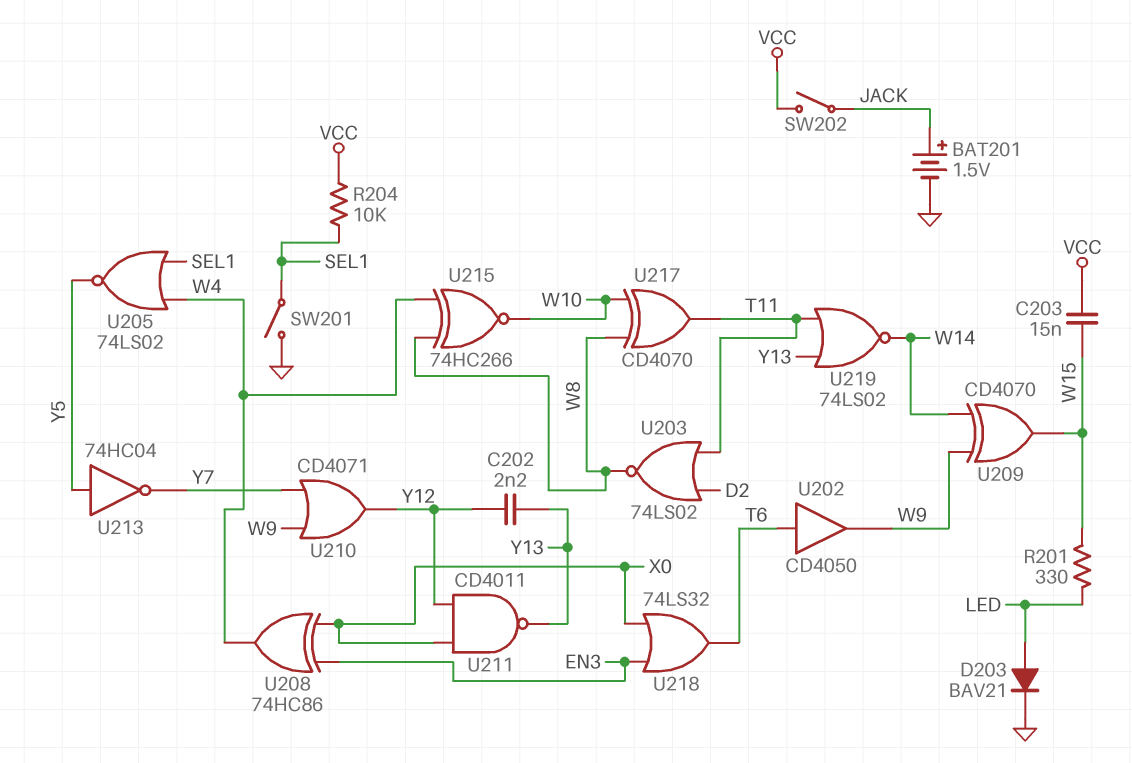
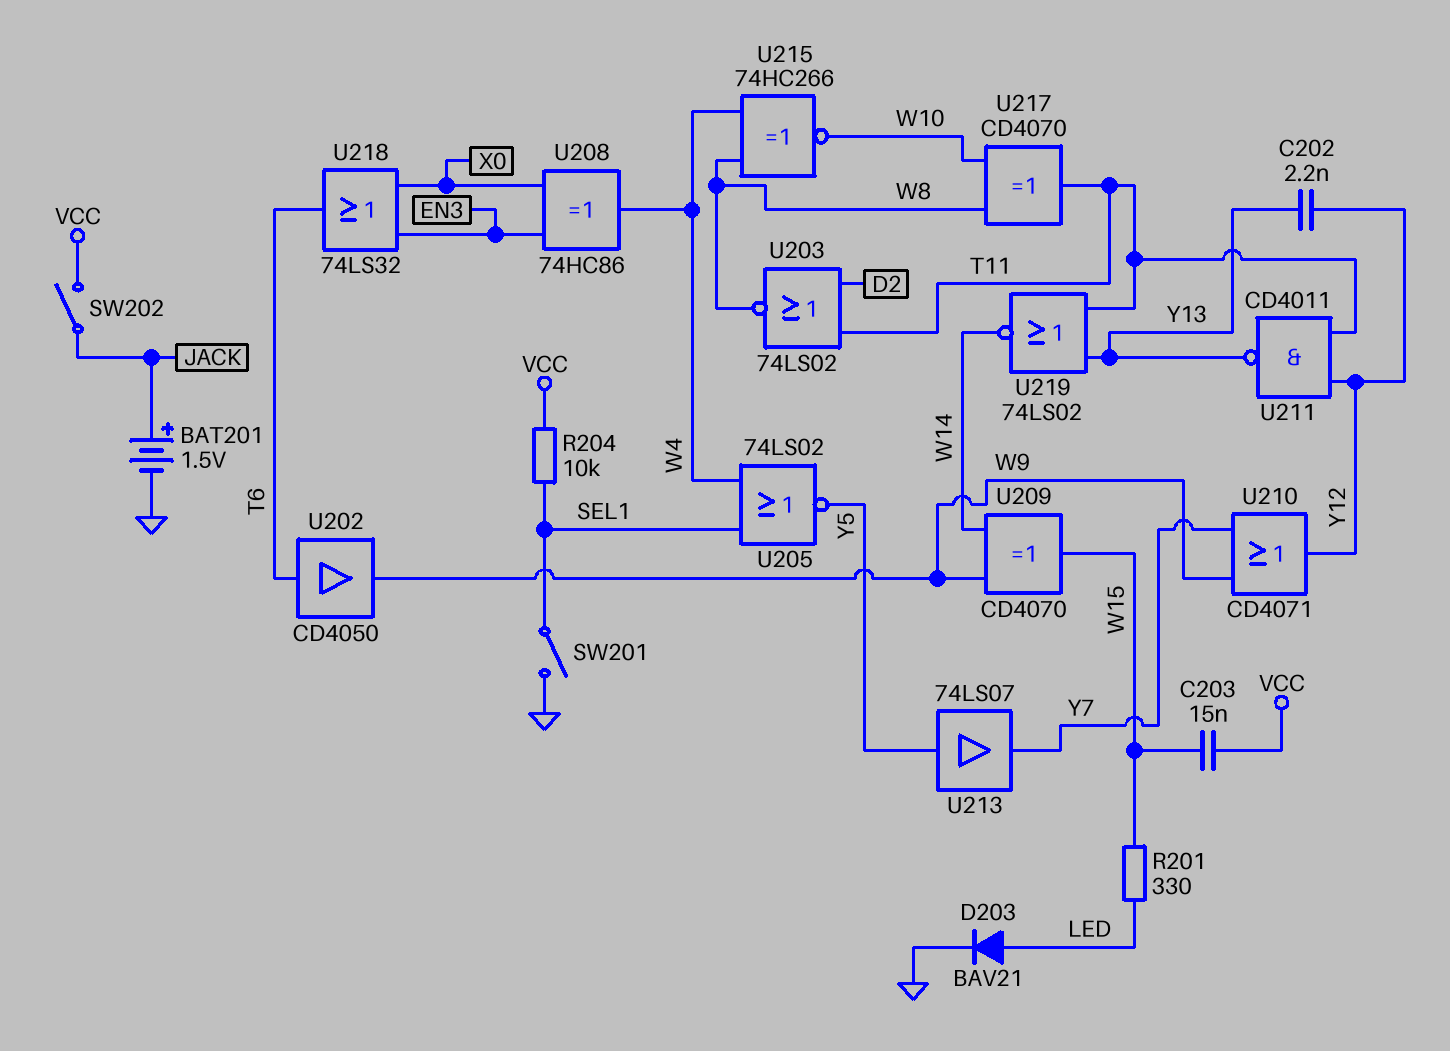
U211: NAND CD4011 (in X0, in Y12, out Y13) -> NAND CD4011 (in T11, in Y12, out Y13)
U213: NOT 74HC04 (in Y5, out Y7) -> buffer 74LS07 (in Y5, out Y7)

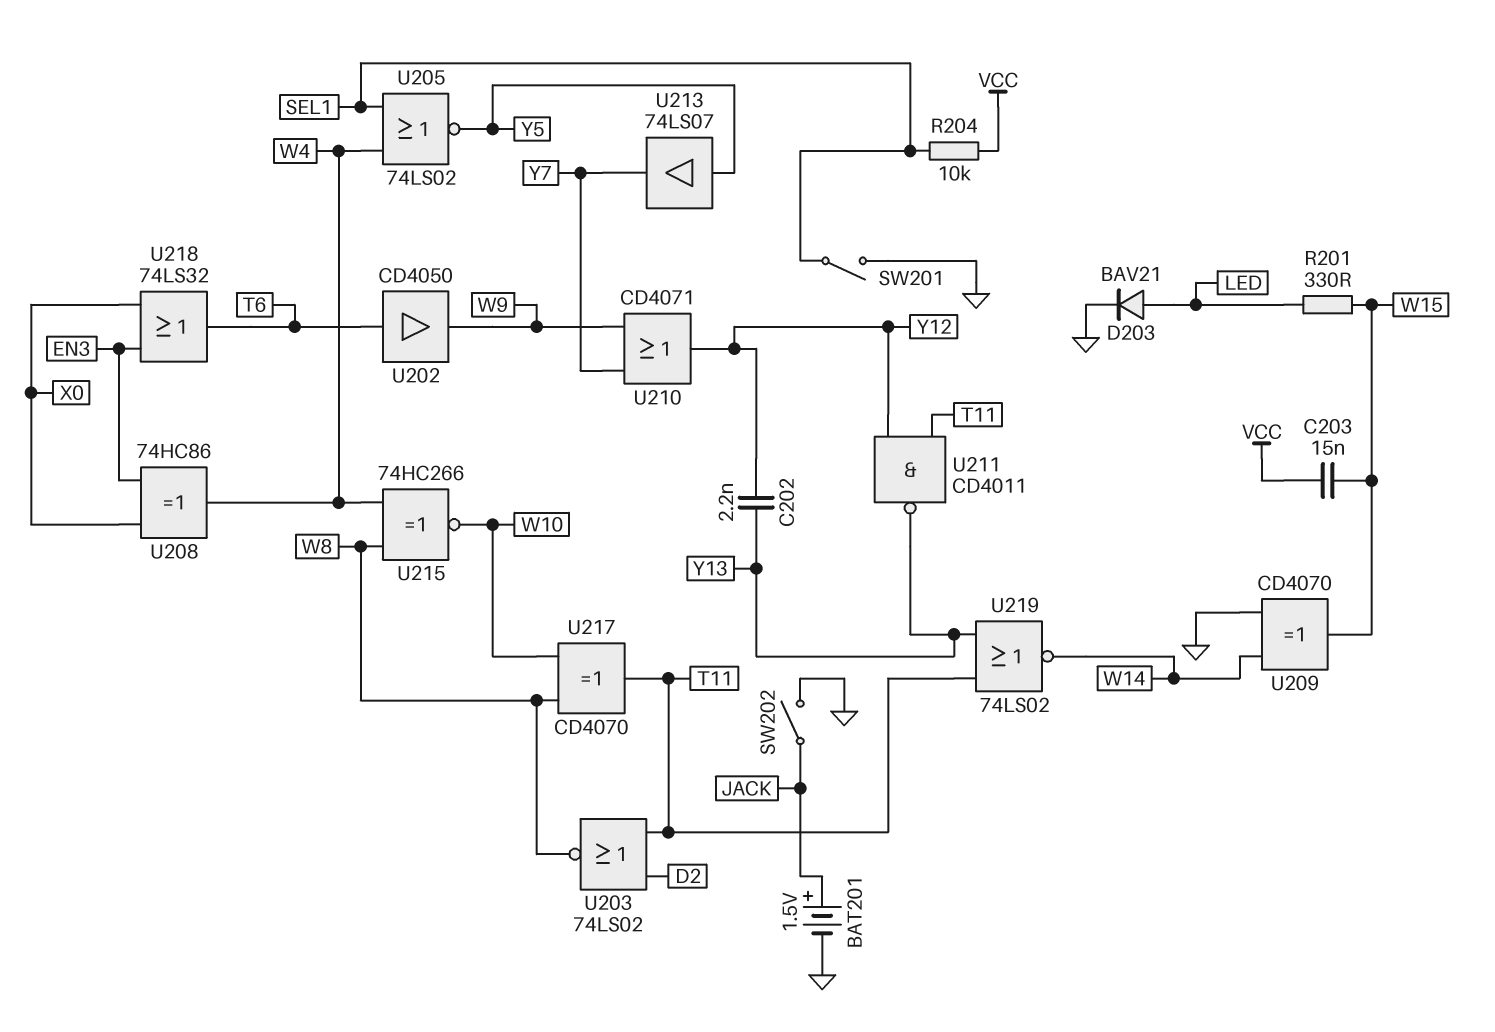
SW202: switch (JACK, VCC) -> switch (GND, JACK)
U209: XOR CD4070 (in W9, in W14, out W15) -> XOR CD4070 (in GND, in W14, out W15)

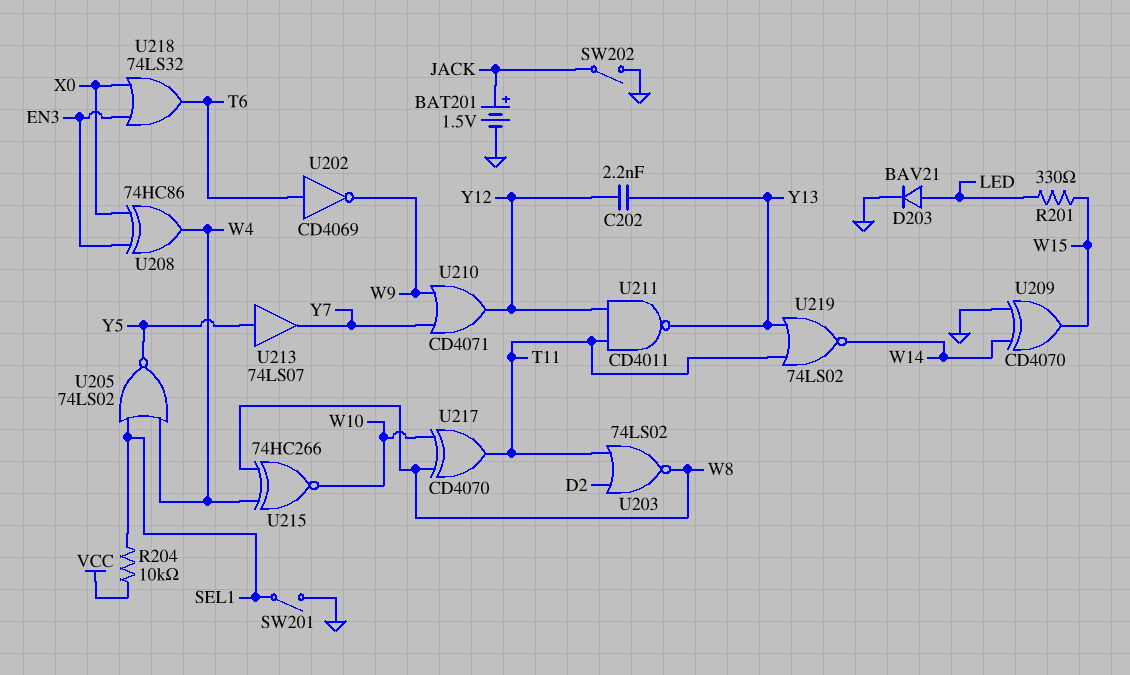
C203: 15nF (VCC, W15) -> none
U202: buffer CD4050 (in T6, out W9) -> NOT CD4069 (in T6, out W9)

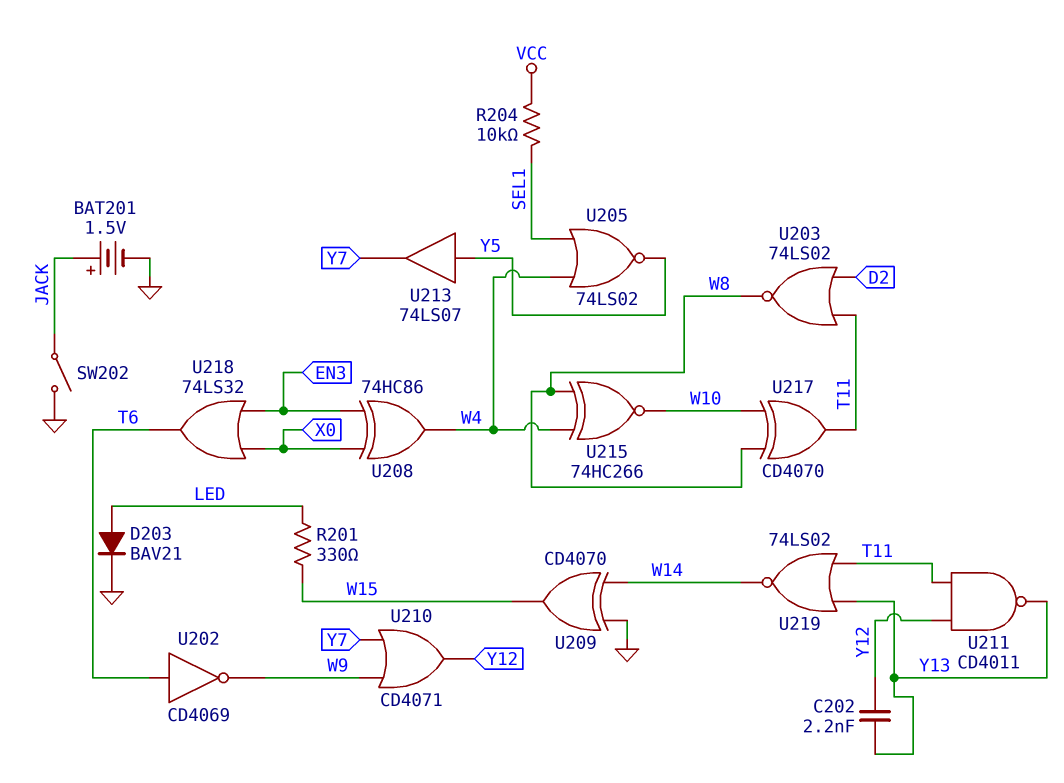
SW201: switch (GND, SEL1) -> none

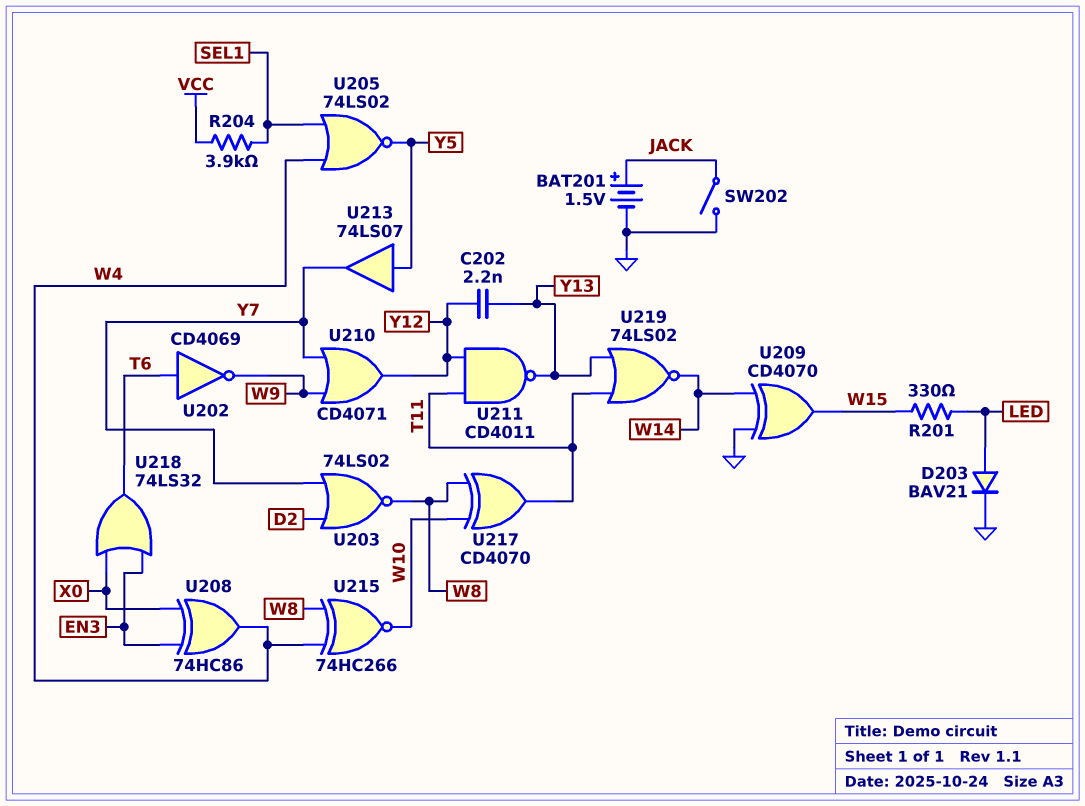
R204: 10k (SEL1, VCC) -> 3.9k (SEL1, VCC)
U203: NOR 74LS02 (in D2, in T11, out W8) -> NOR 74LS02 (in D2, in Y7, out W8)

